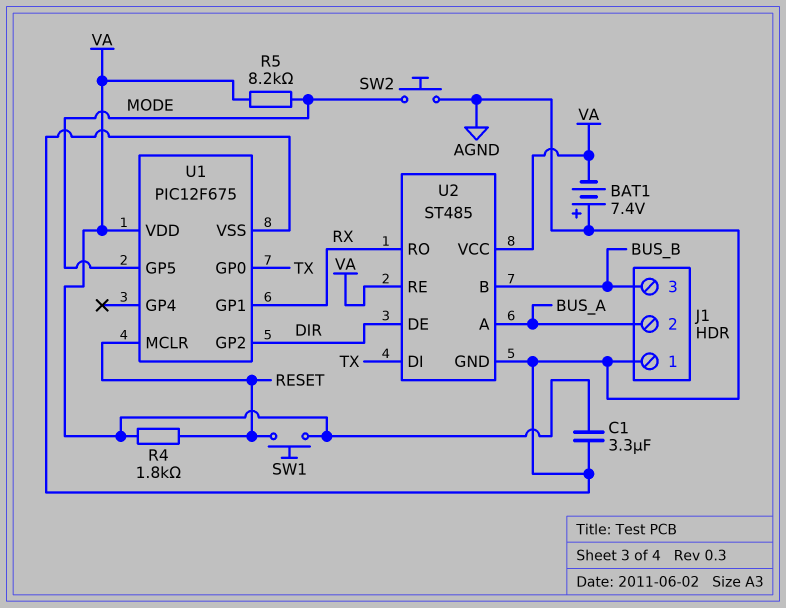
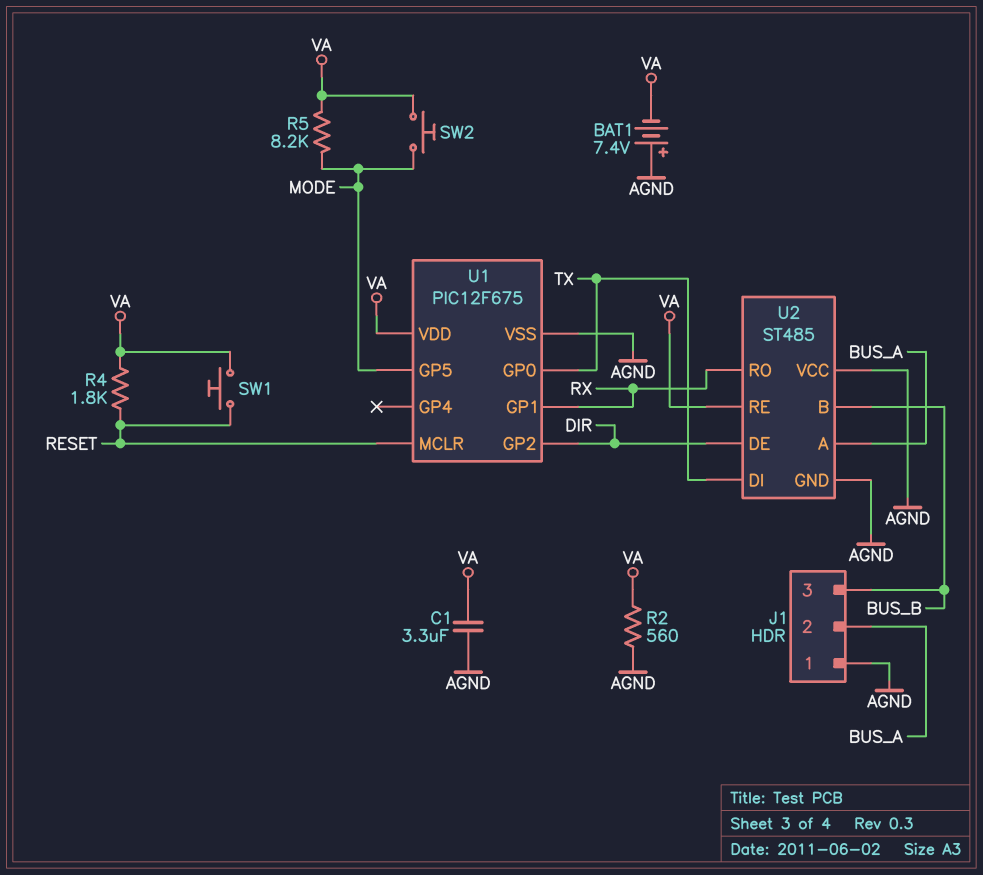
R2: none -> 560 (AGND, VA)
SW2: button (AGND, MODE) -> button (MODE, VA)
U2 pin VCC: VA -> AGND

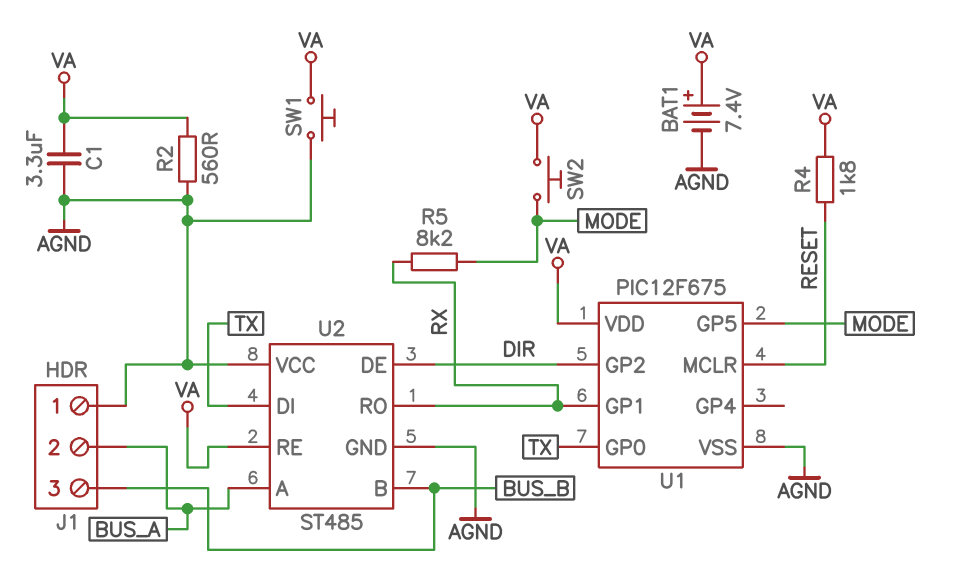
BAT1: 7.4V (plus AGND, minus VA) -> 7.4V (plus VA, minus AGND)
R5: 8.2k (MODE, VA) -> 8.2k (MODE, RX)
SW1: button (RESET, VA) -> button (AGND, VA)

